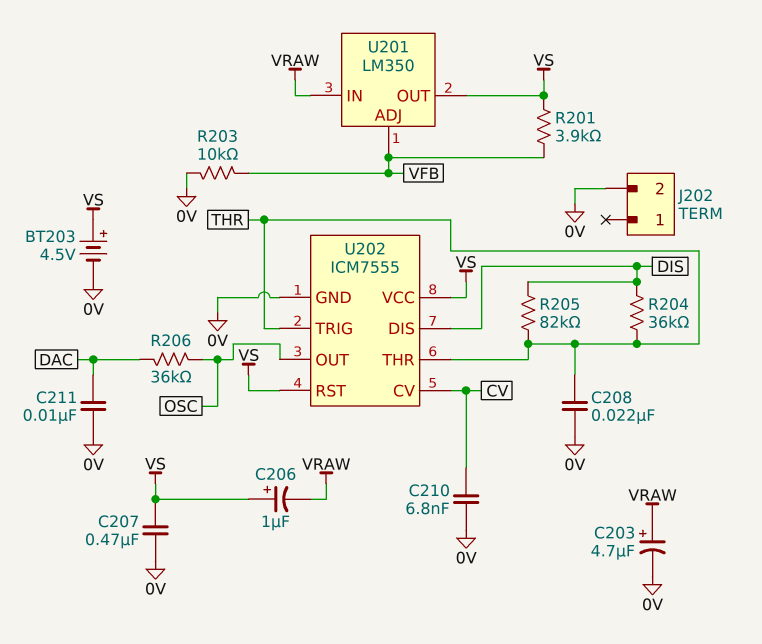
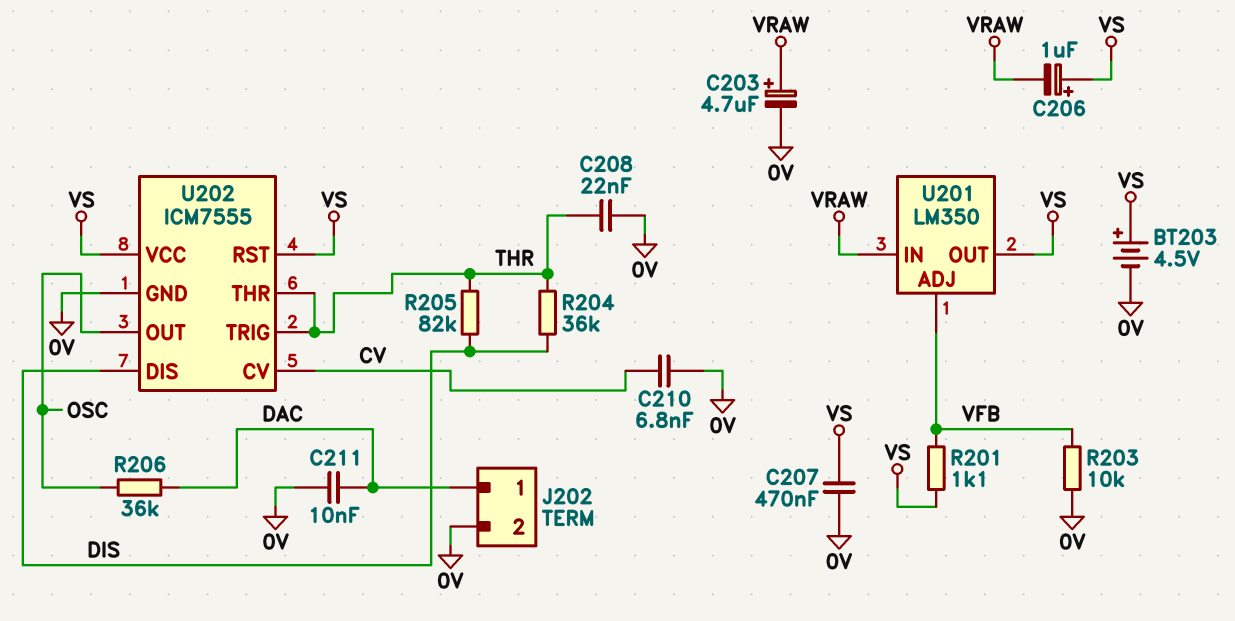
J202 pin 1: none -> DAC
R201: 3.9k (VFB, VS) -> 1.1k (VFB, VS)

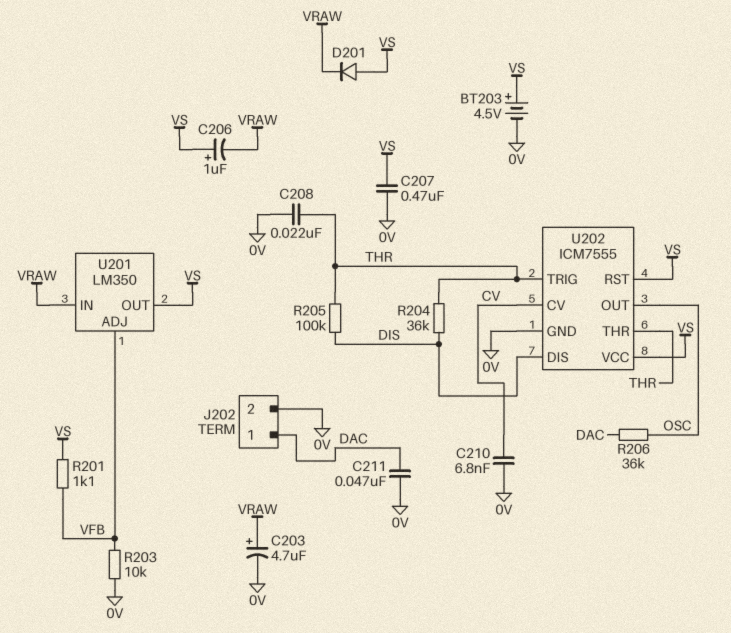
C211: 10nF (0V, DAC) -> 47nF (0V, DAC)
D201: none -> diode (A VS, K VRAW)
R205: 82k (DIS, THR) -> 100k (DIS, THR)

